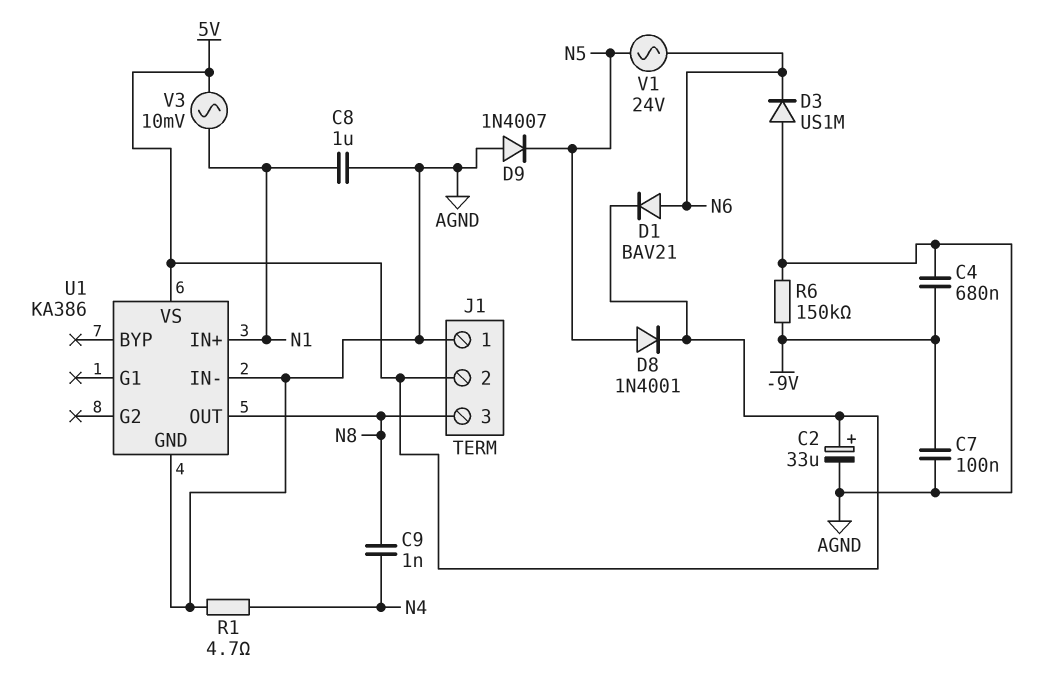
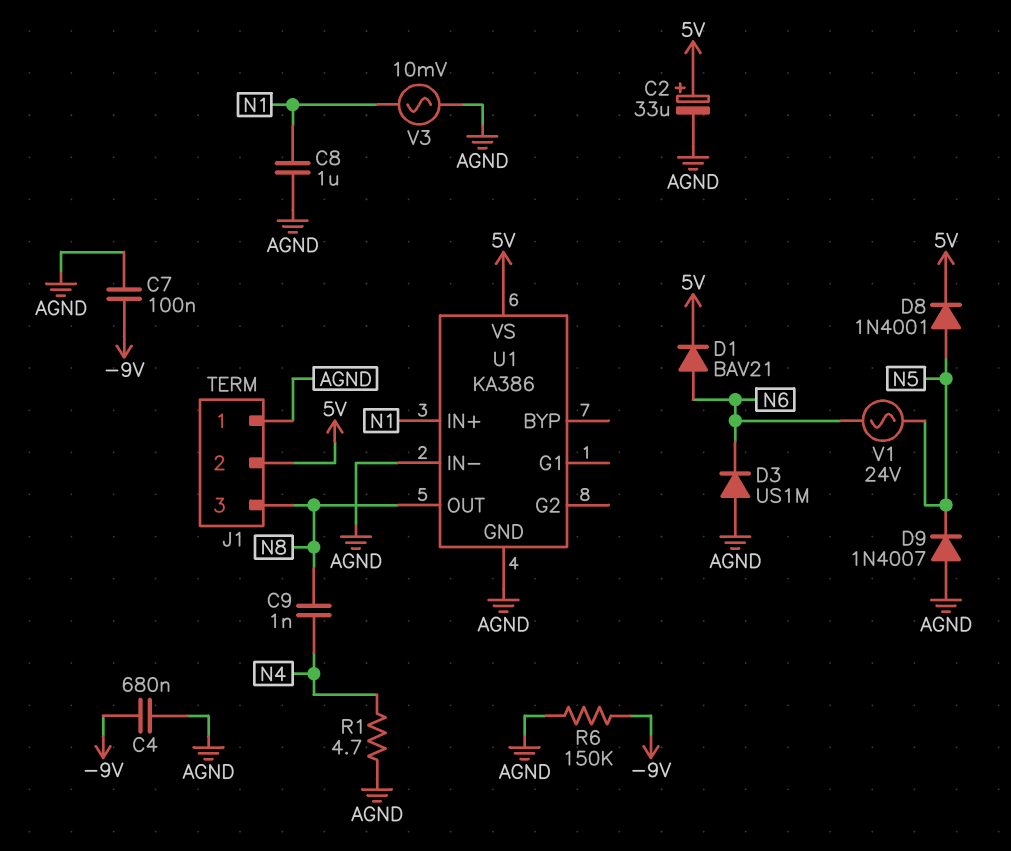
V3: AC 10mV (5V, N1) -> AC 10mV (AGND, N1)

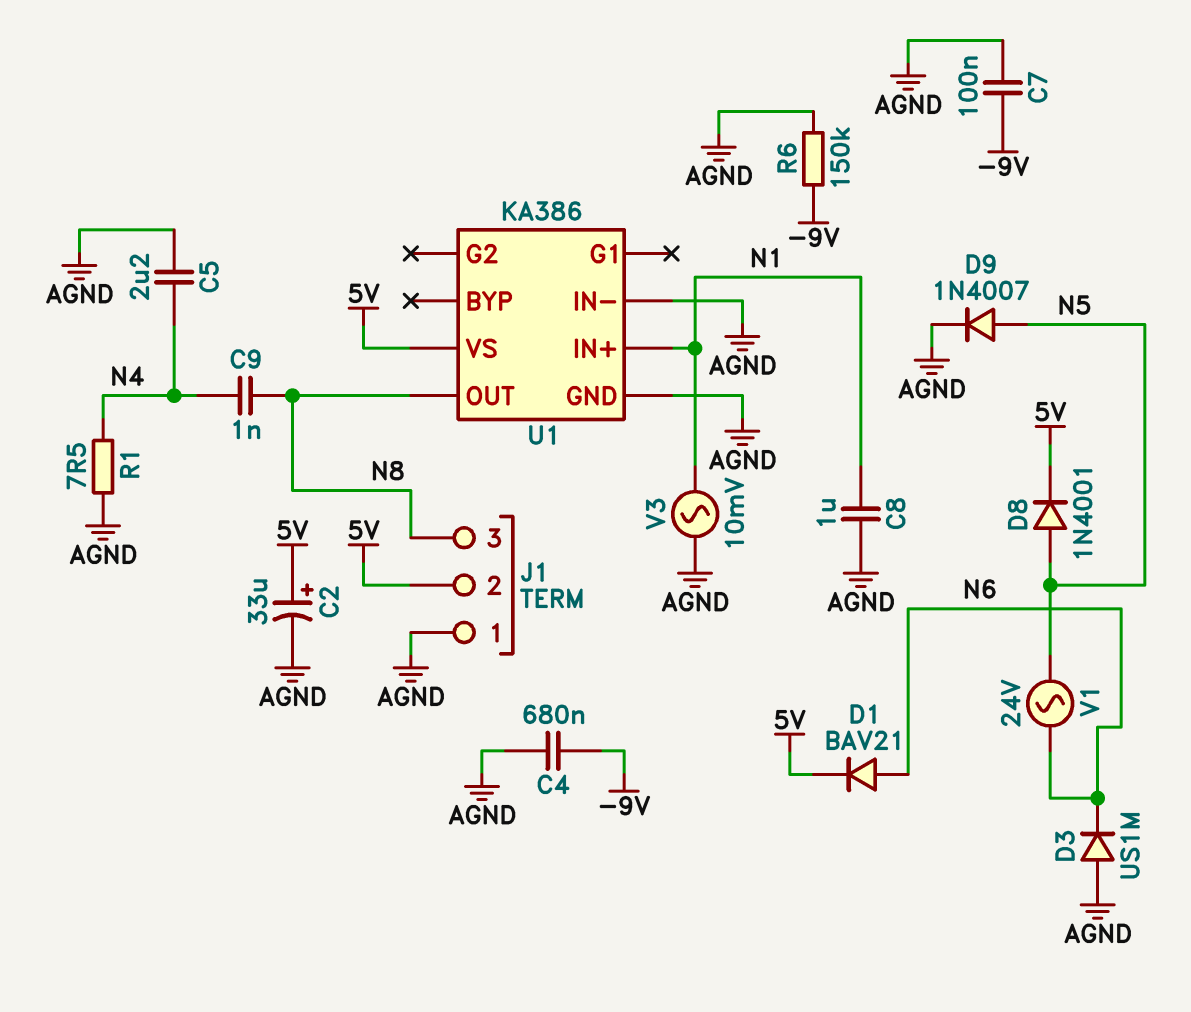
C5: none -> 2.2uF (AGND, N4)
D9: diode 1N4007 (A AGND, K N5) -> diode 1N4007 (A N5, K AGND)
R1: 4.7 (AGND, N4) -> 7.5 (AGND, N4)

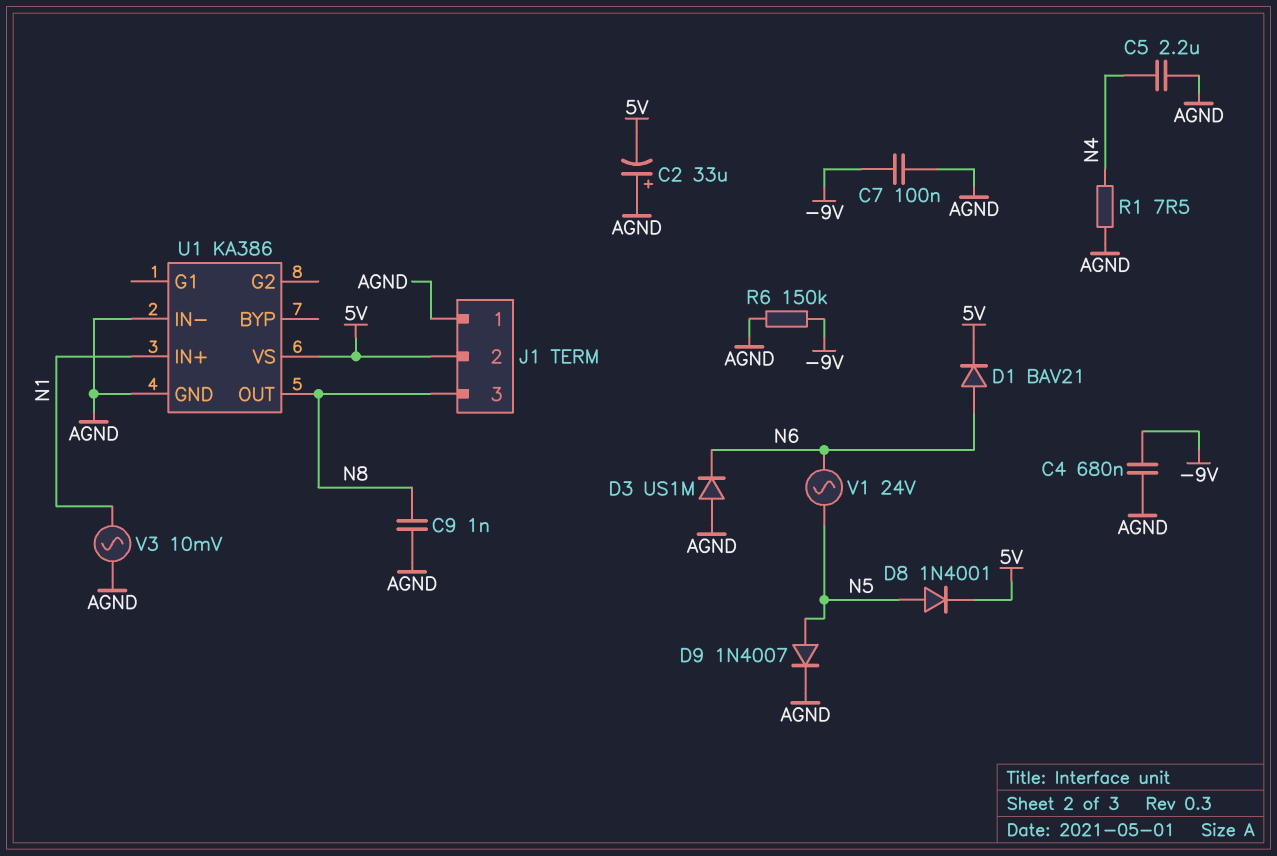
C2: 33uF (plus 5V, minus AGND) -> 33uF (plus AGND, minus 5V)
C8: 1uF (AGND, N1) -> none
C9: 1nF (N4, N8) -> 1nF (AGND, N8)

